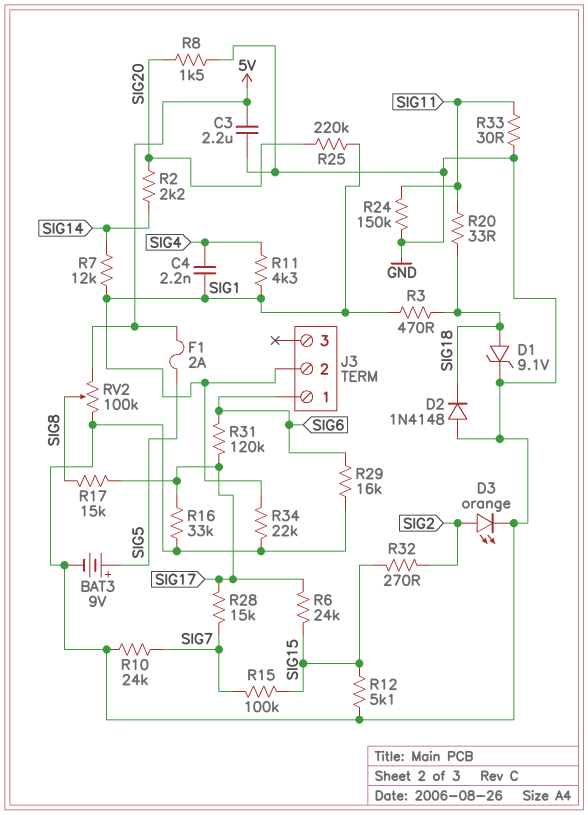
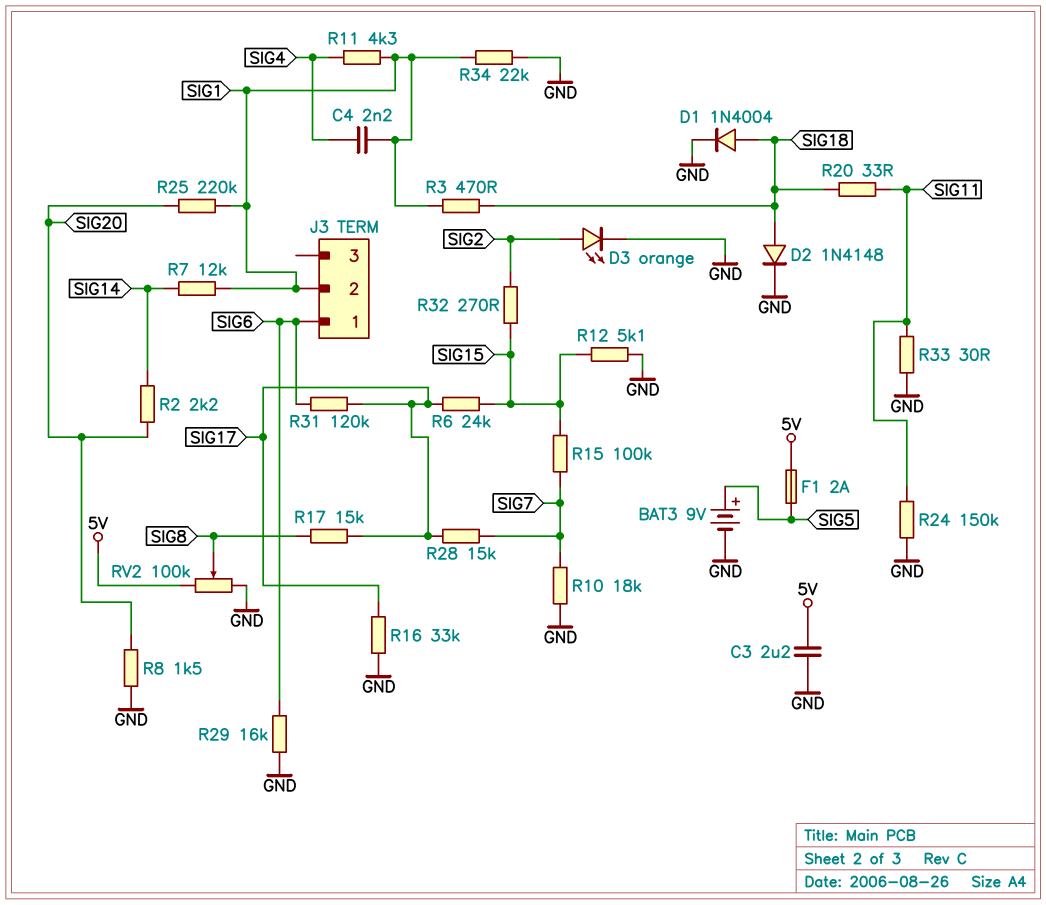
D1: zener 9.1V (A SIG18, K GND) -> diode 1N4004 (A SIG18, K GND)
D2: diode 1N4148 (A GND, K SIG18) -> diode 1N4148 (A SIG18, K GND)
R10: 24k (GND, SIG7) -> 18k (GND, SIG7)

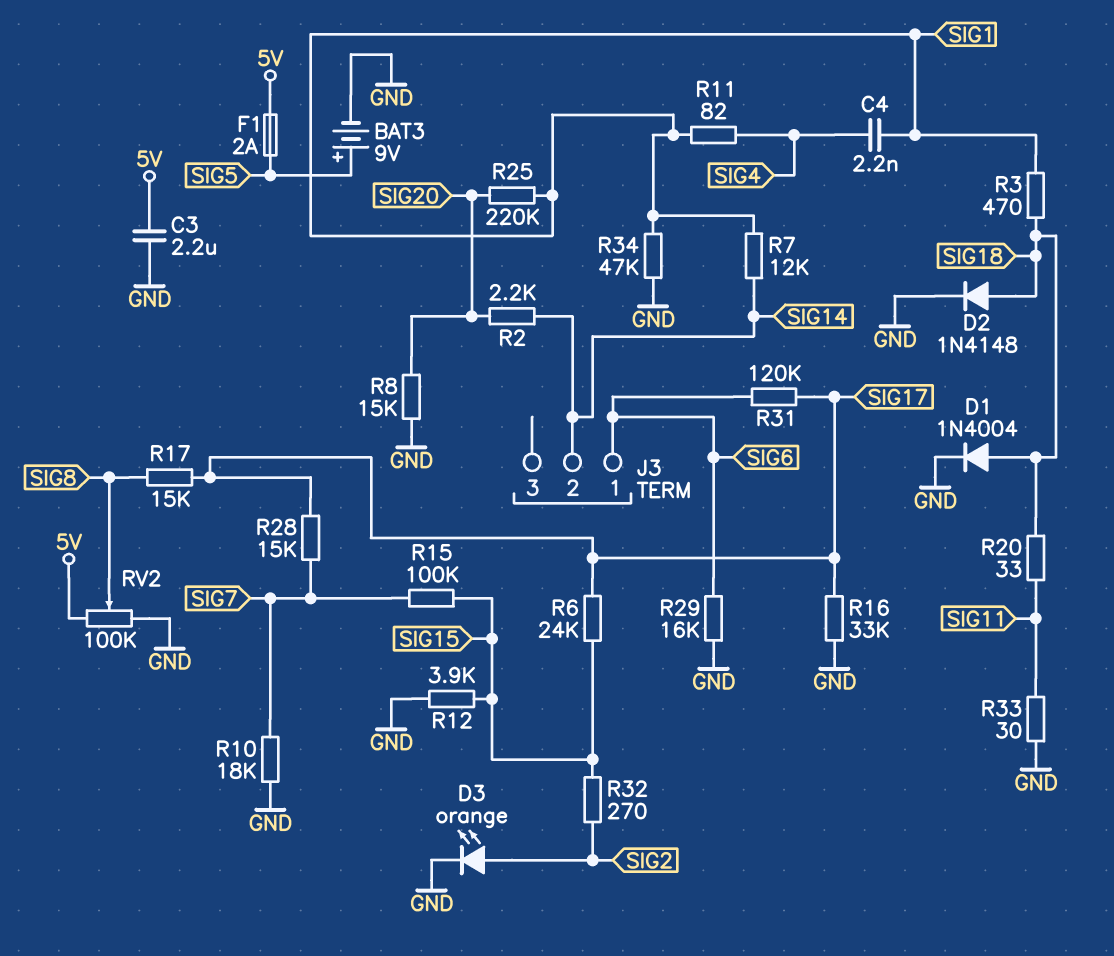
J3 pin 2: SIG1 -> SIG14
R8: 1.5k (GND, SIG20) -> 15k (GND, SIG20)
R11: 4.3k (SIG1, SIG4) -> 82 (SIG1, SIG4)
R12: 5.1k (GND, SIG15) -> 3.9k (GND, SIG15)
R24: 150k (GND, SIG11) -> none
R34: 22k (GND, SIG1) -> 47k (GND, SIG1)

